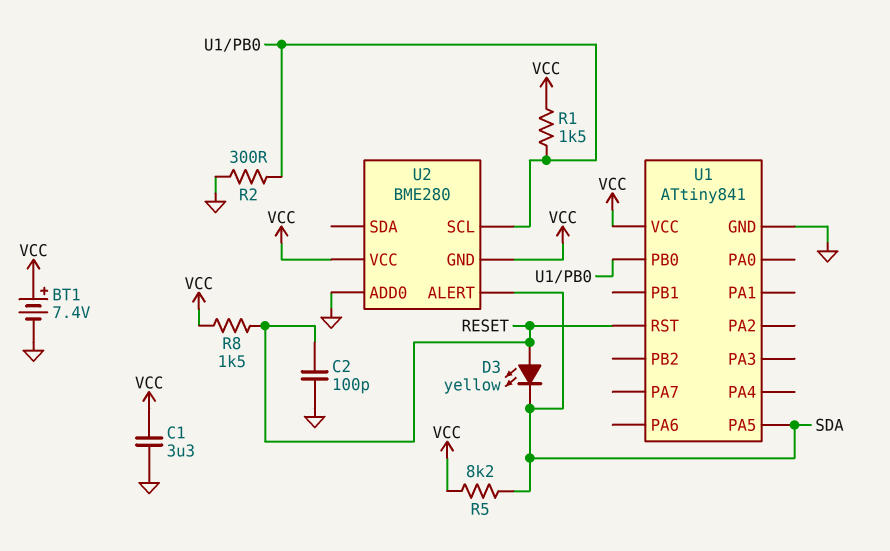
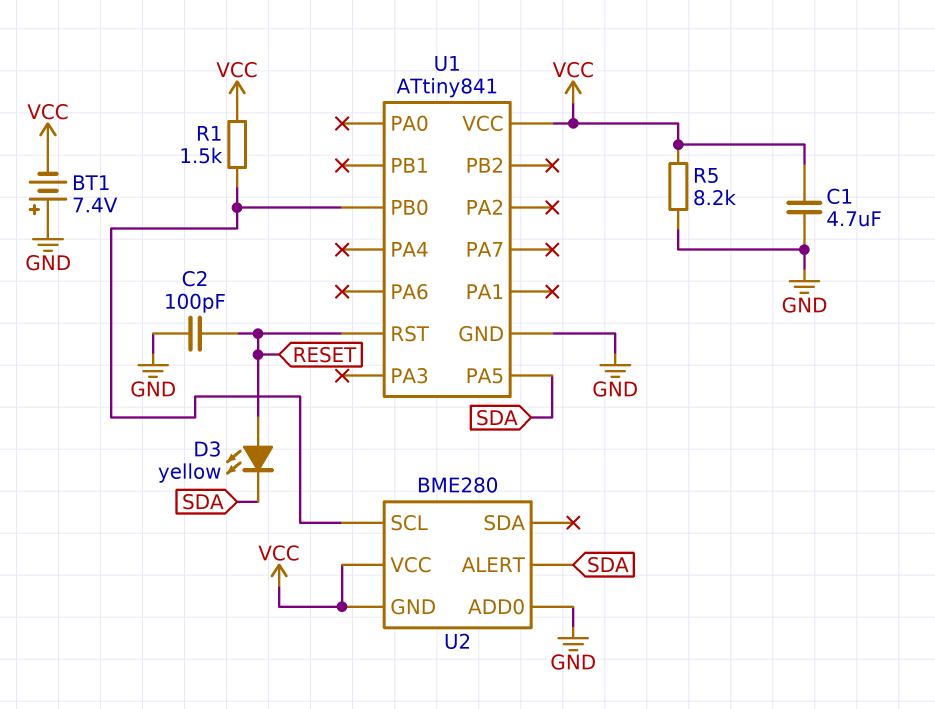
BT1: 7.4V (plus VCC, minus GND) -> 7.4V (plus GND, minus VCC)
C1: 3.3uF (GND, VCC) -> 4.7uF (GND, VCC)
R2: 300 (GND, U1/PB0) -> none
R5: 8.2k (SDA, VCC) -> 8.2k (GND, VCC)
R8: 1.5k (RESET, VCC) -> none

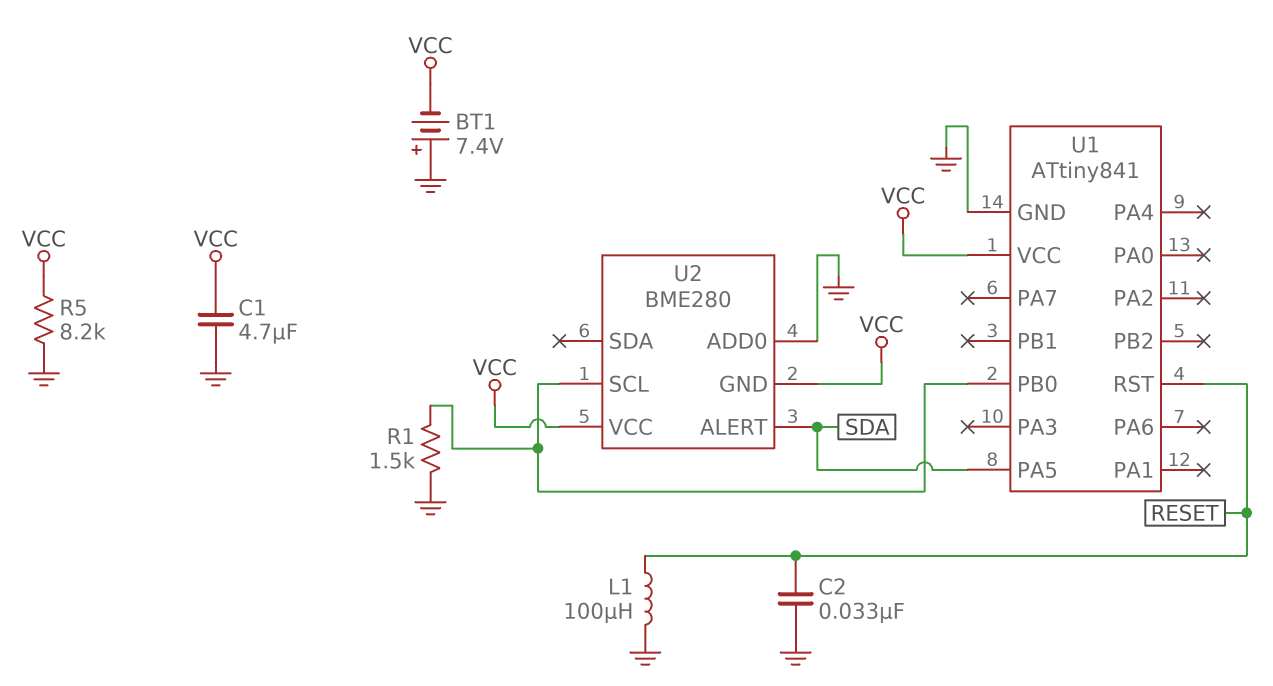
C2: 100pF (GND, RESET) -> 33nF (GND, RESET)
D3: LED yellow (A RESET, K SDA) -> none
L1: none -> 100uH (GND, RESET)
R1: 1.5k (U1/PB0, VCC) -> 1.5k (GND, U1/PB0)

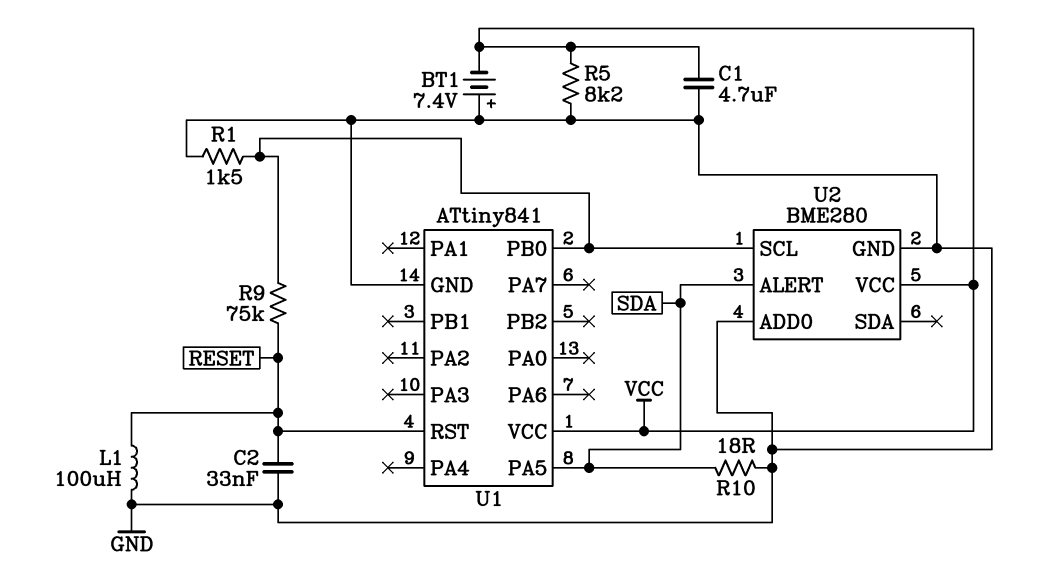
R9: none -> 75k (RESET, U1/PB0)
R10: none -> 18 (GND, SDA)
U2 pin GND: VCC -> GND

